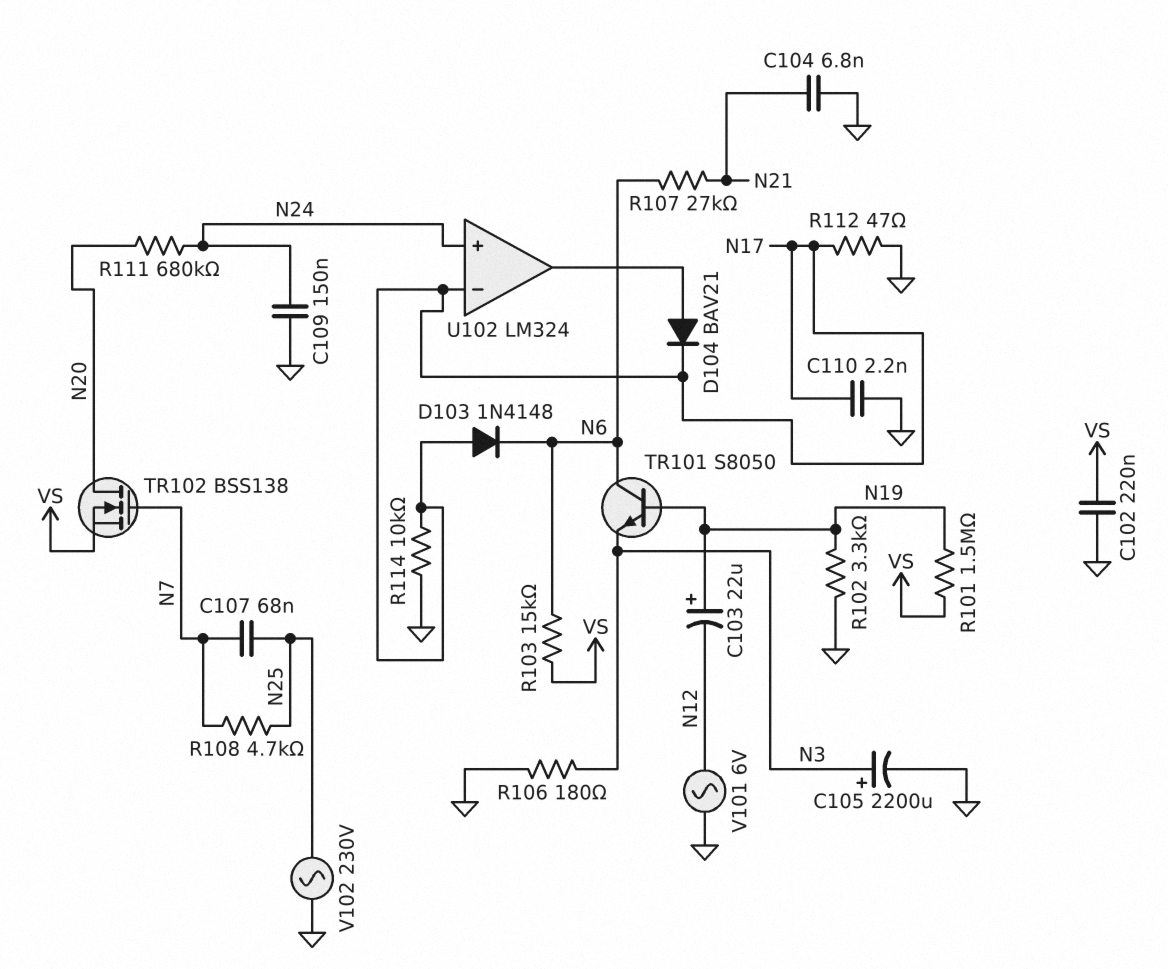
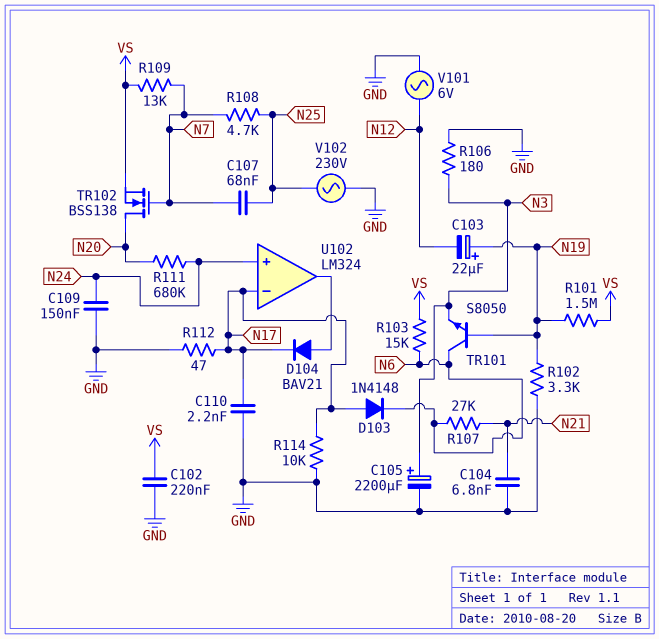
R109: none -> 13k (N7, VS)

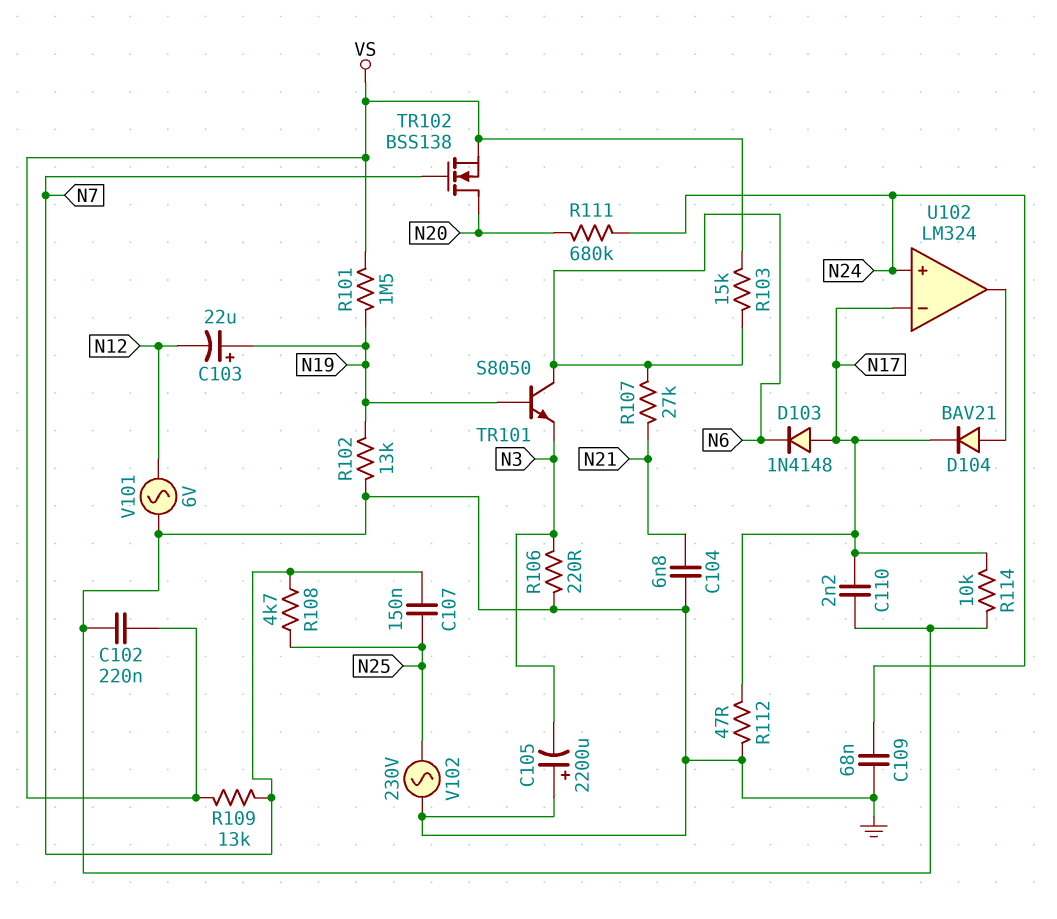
C105: 2200uF (plus N3, minus GND) -> 2200uF (plus GND, minus N3)
C107: 68nF (N7, N25) -> 150nF (N7, N25)
C109: 150nF (GND, N24) -> 68nF (GND, N24)
R102: 3.3k (GND, N19) -> 13k (GND, N19)
R106: 180 (GND, N3) -> 220 (GND, N3)

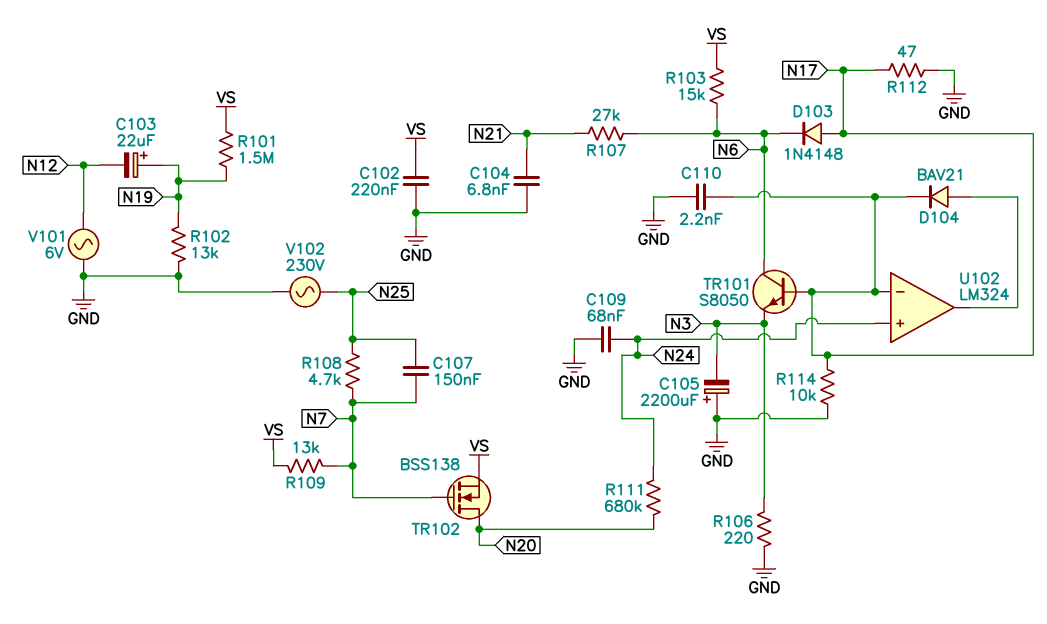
TR101: NPN S8050 (B N19, C N6, E N3) -> NPN S8050 (B N17, C N6, E N3)

